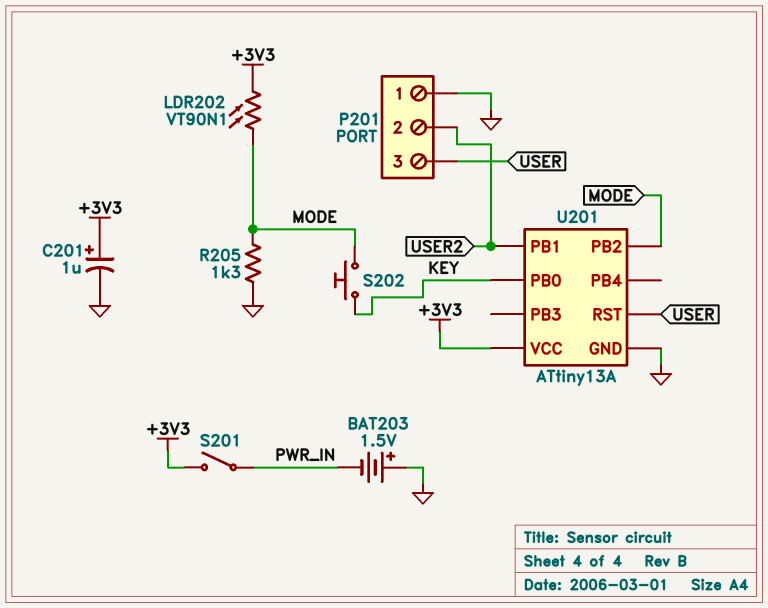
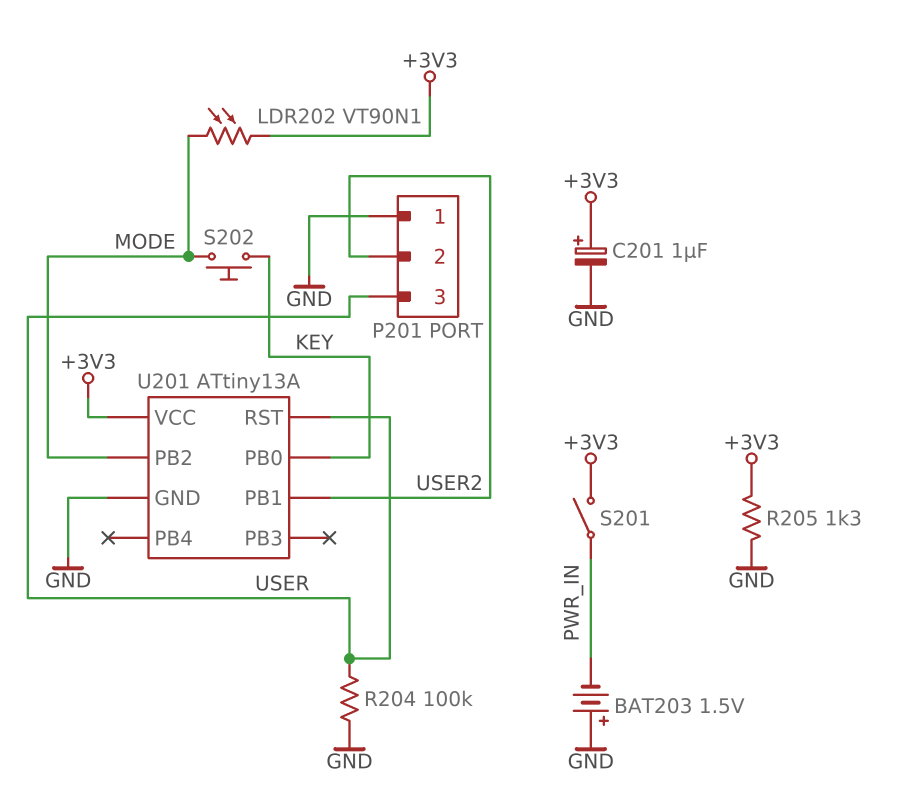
R204: none -> 100k (GND, USER)
R205: 1.3k (GND, MODE) -> 1.3k (+3V3, GND)

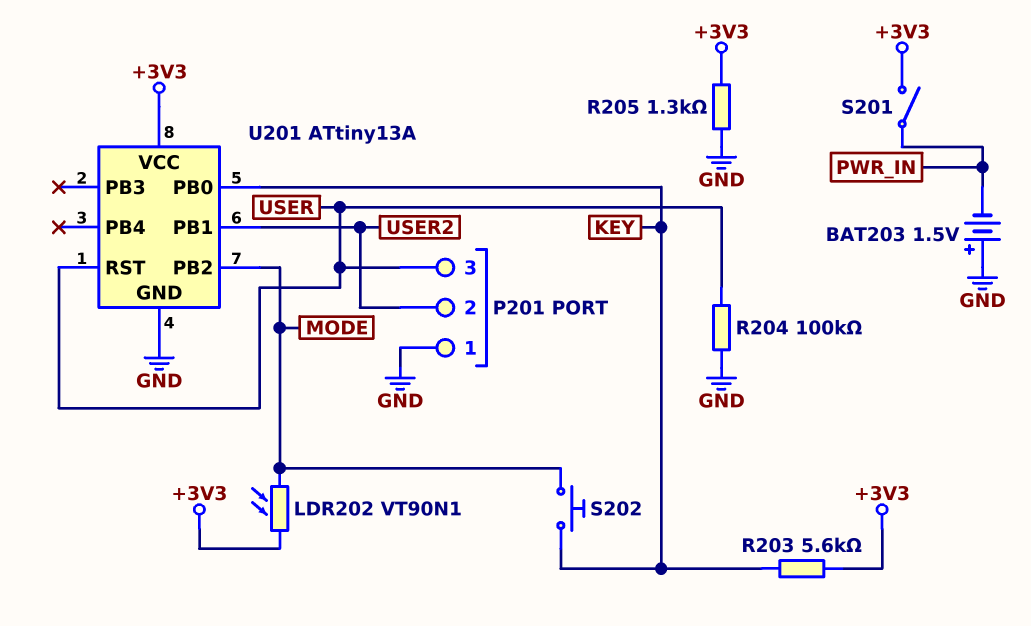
C201: 1uF (plus +3V3, minus GND) -> none
R203: none -> 5.6k (+3V3, KEY)

